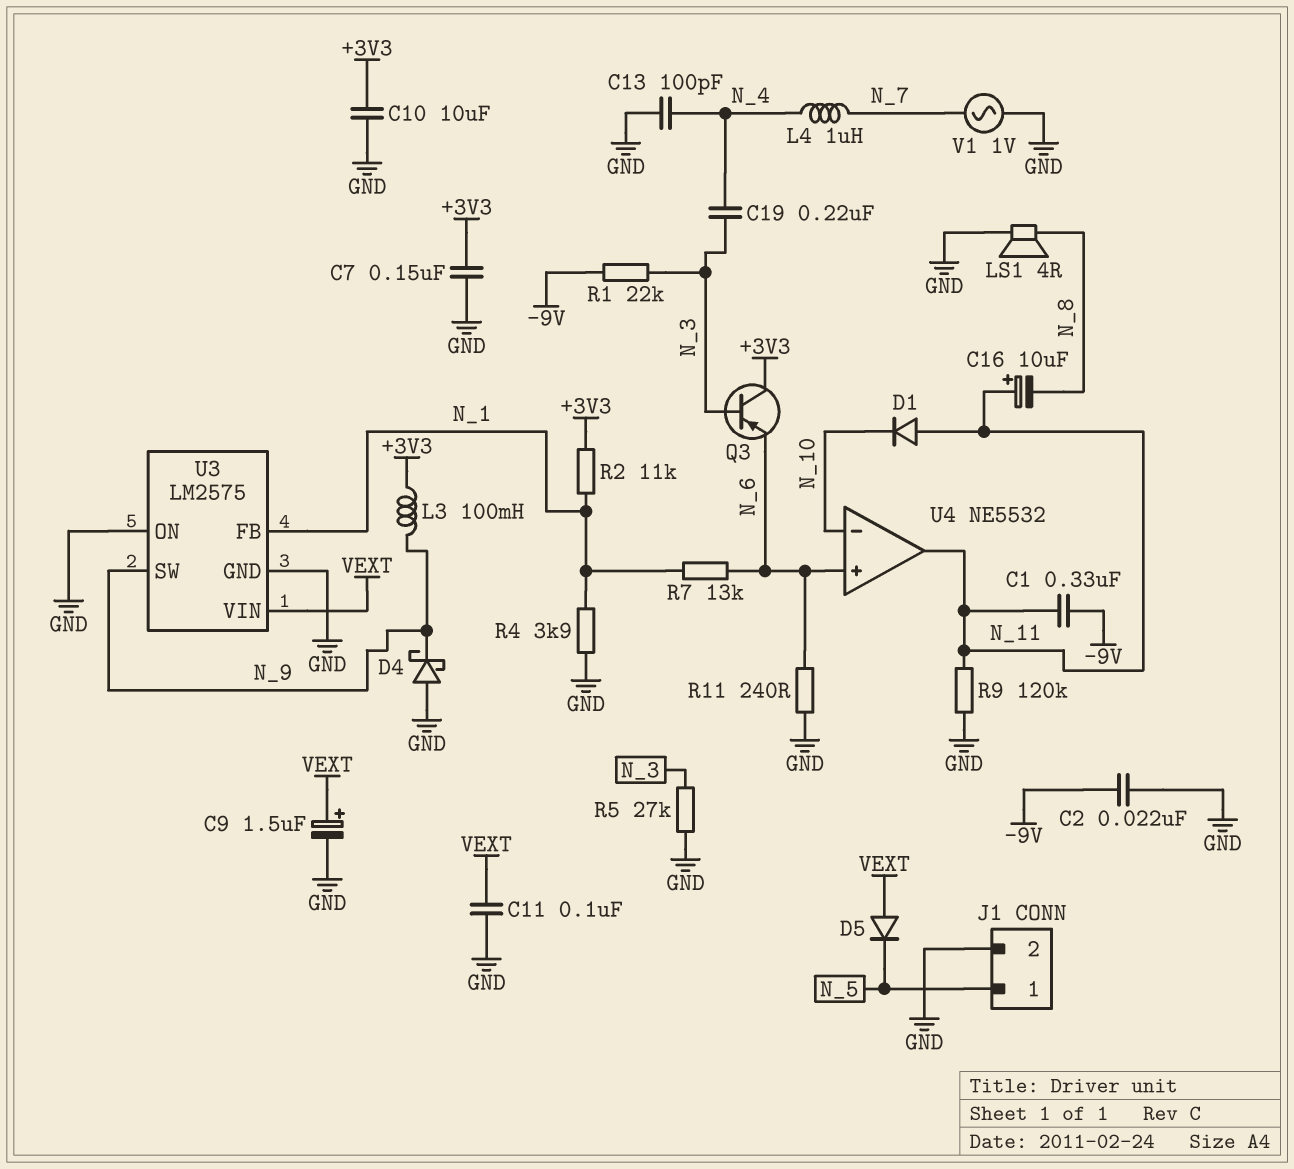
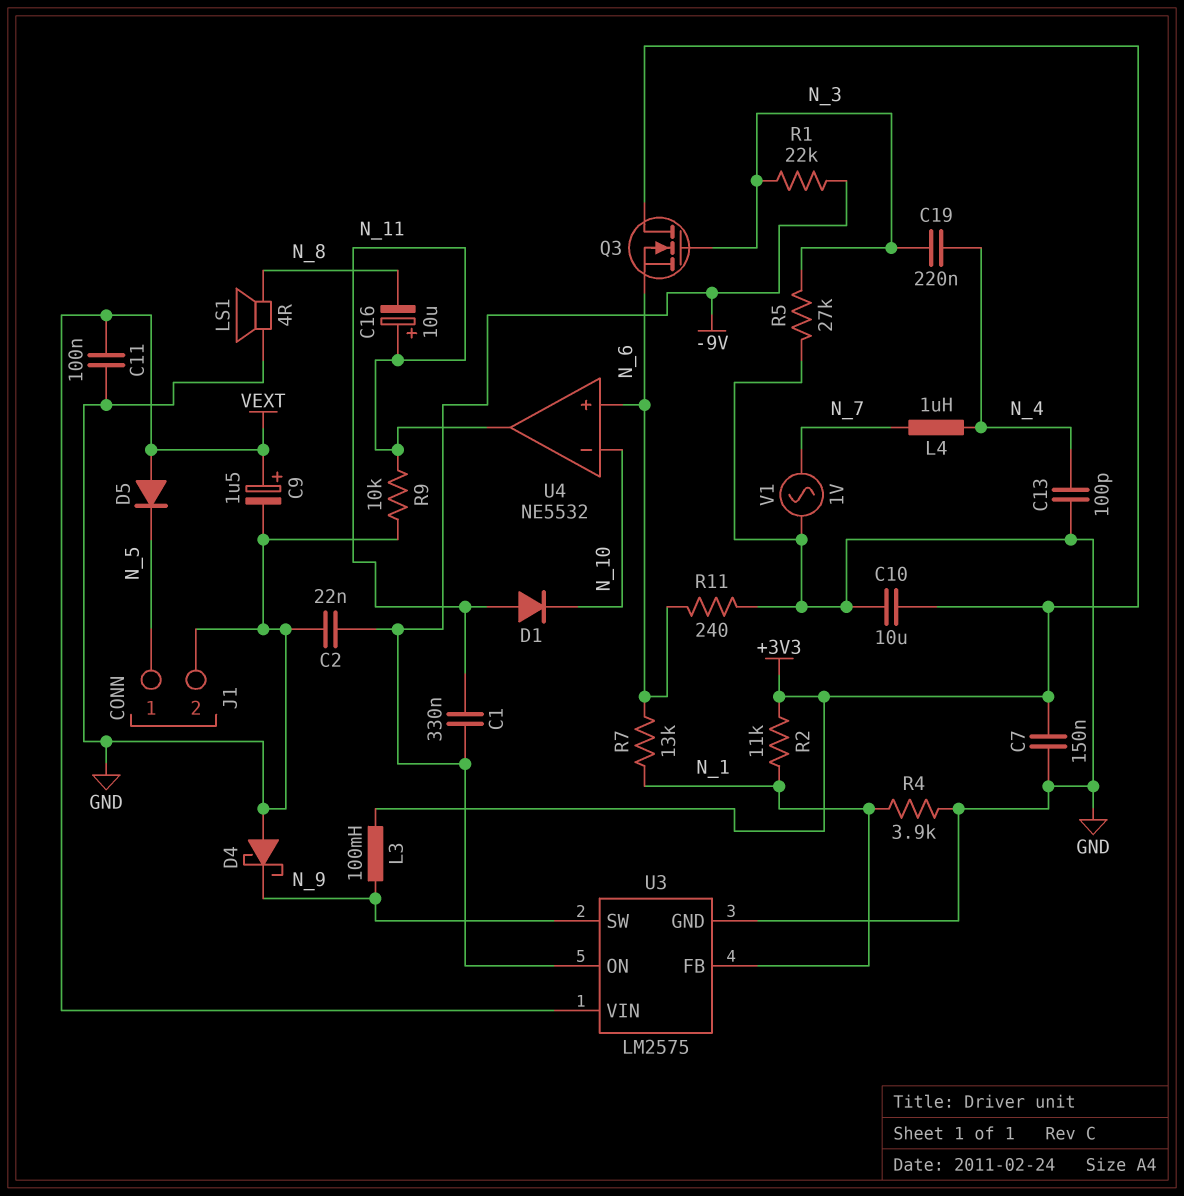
Q3: PNP (B N_3, C +3V3, E N_6) -> NMOS (G N_3, D +3V3, S N_6)
R9: 120k (GND, N_11) -> 10k (GND, N_11)
U3 pin ON: GND -> -9V

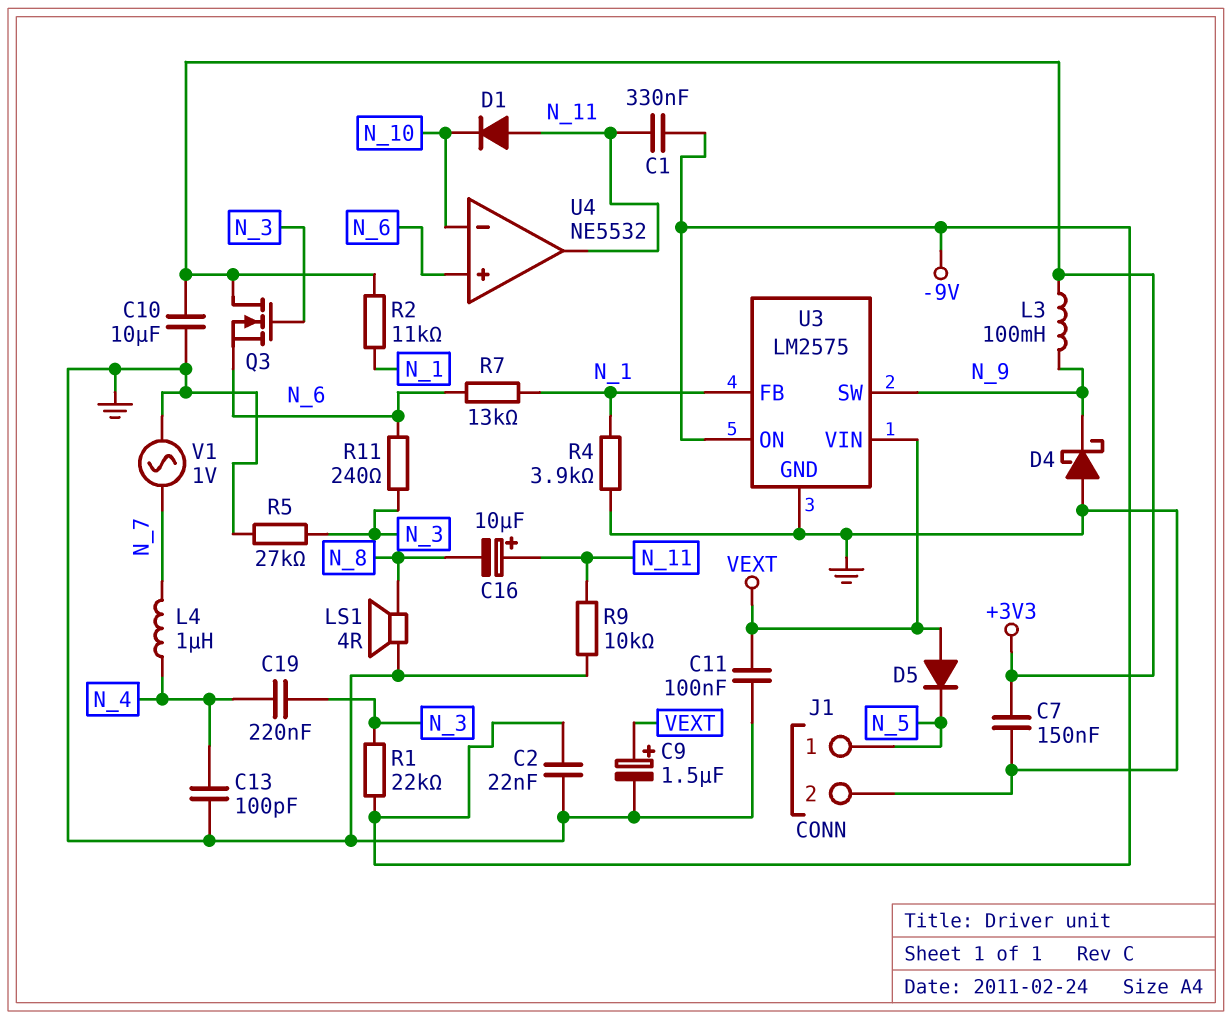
R11: 240 (GND, N_6) -> 240 (N_3, N_6)

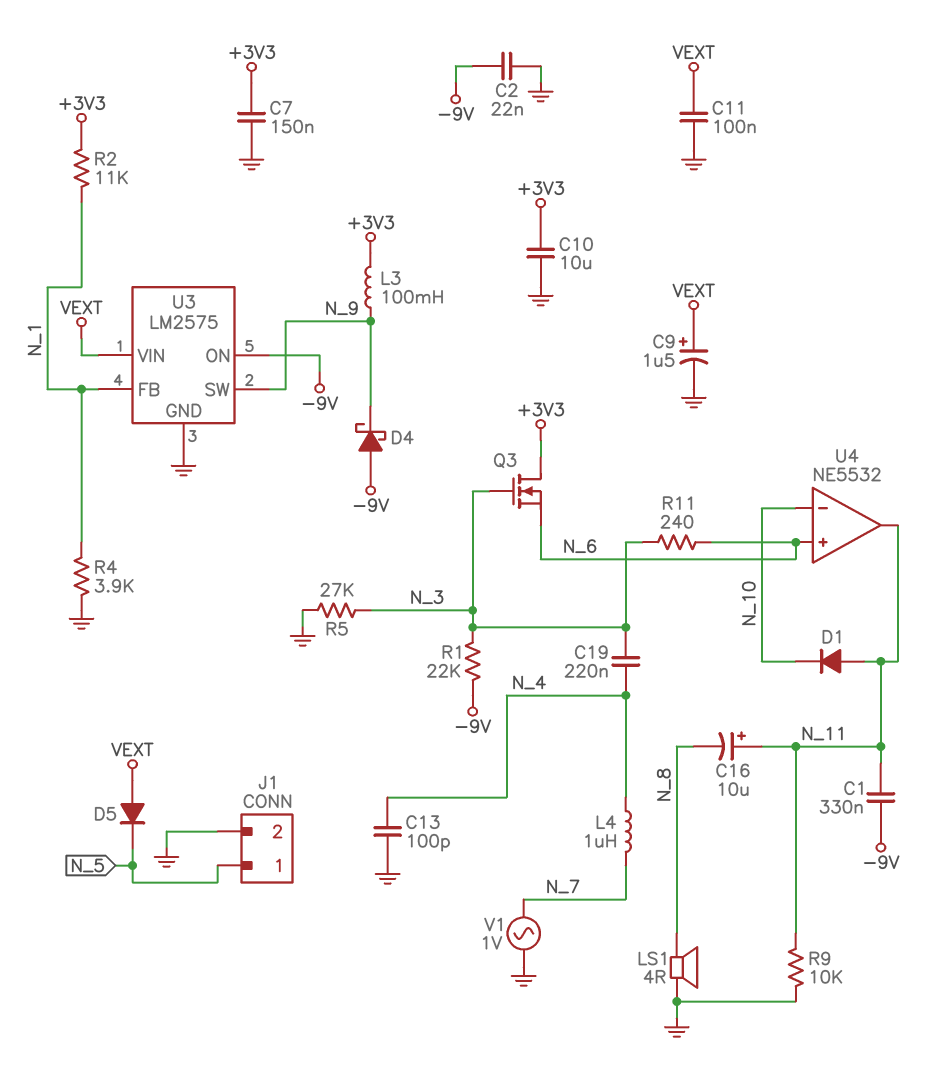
D4: schottky (A GND, K N_9) -> schottky (A -9V, K N_9)
R7: 13k (N_1, N_6) -> none

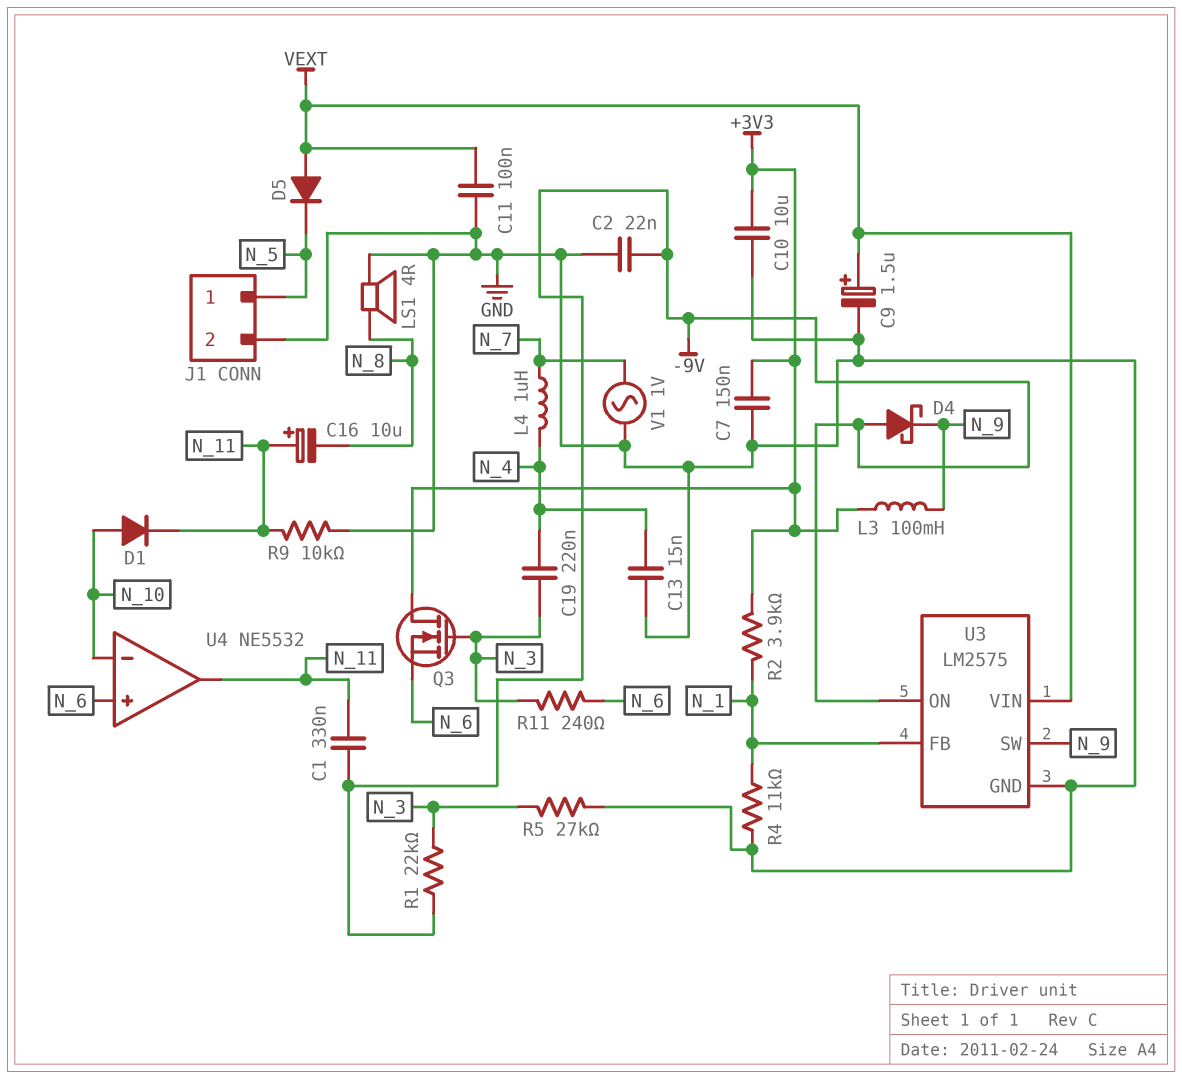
C13: 100pF (GND, N_4) -> 15nF (GND, N_4)
D1: diode (A N_11, K N_10) -> diode (A N_10, K N_11)
R2: 11k (+3V3, N_1) -> 3.9k (+3V3, N_1)
R4: 3.9k (GND, N_1) -> 11k (GND, N_1)

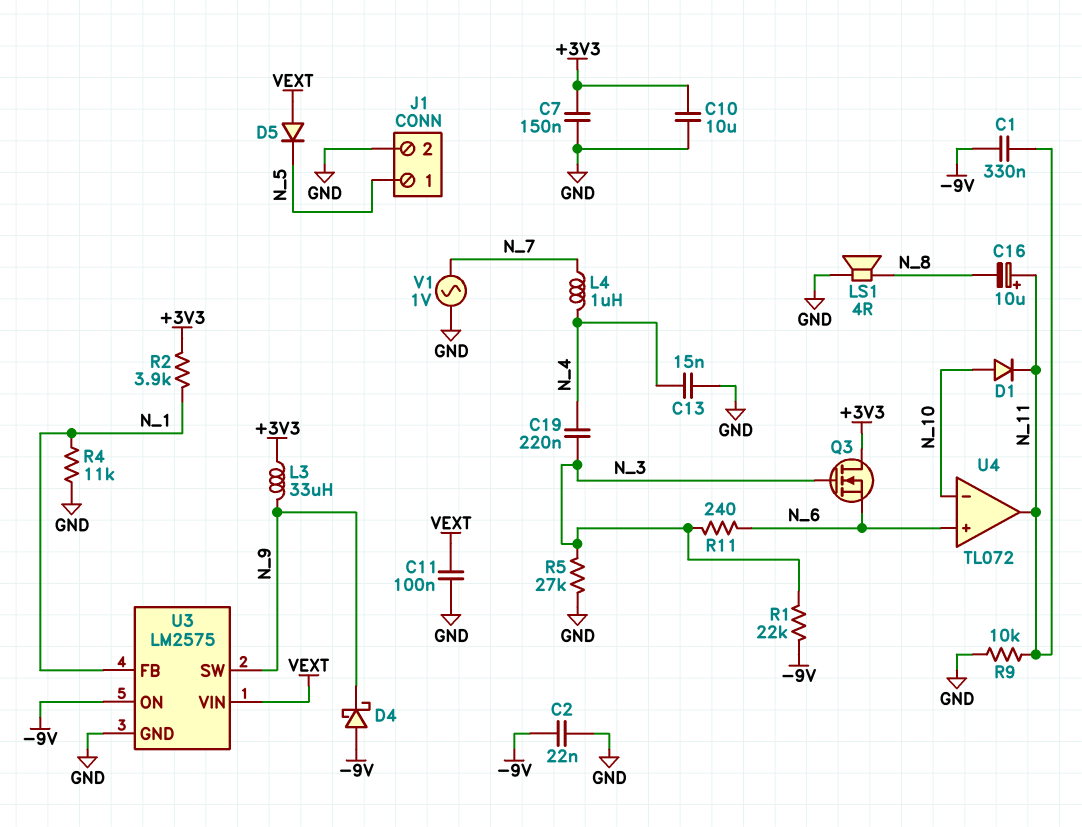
C9: 1.5uF (plus VEXT, minus GND) -> none
L3: 100mH (+3V3, N_9) -> 33uH (+3V3, N_9)
U4: NE5532 -> TL072

